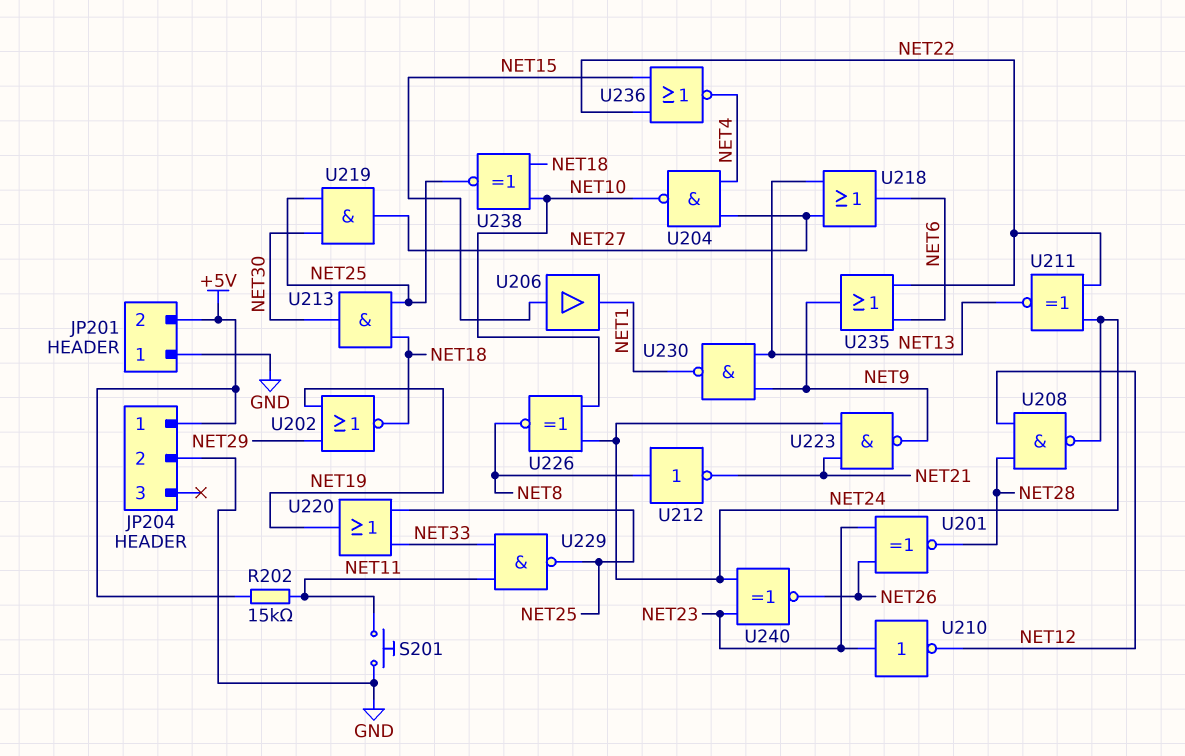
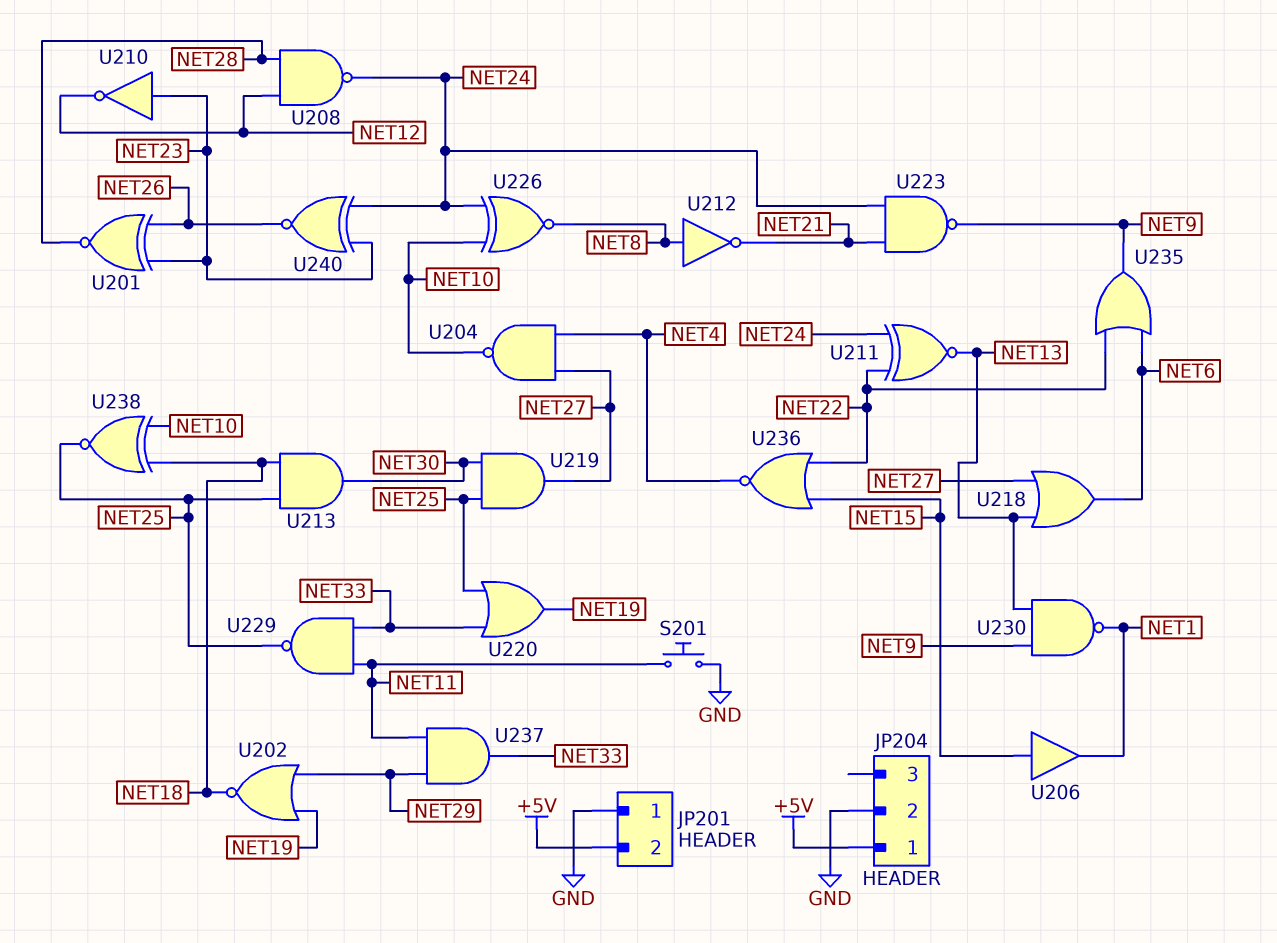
R202: 15k (+5V, NET11) -> none
U237: none -> AND (in NET11, in NET29, out NET33)

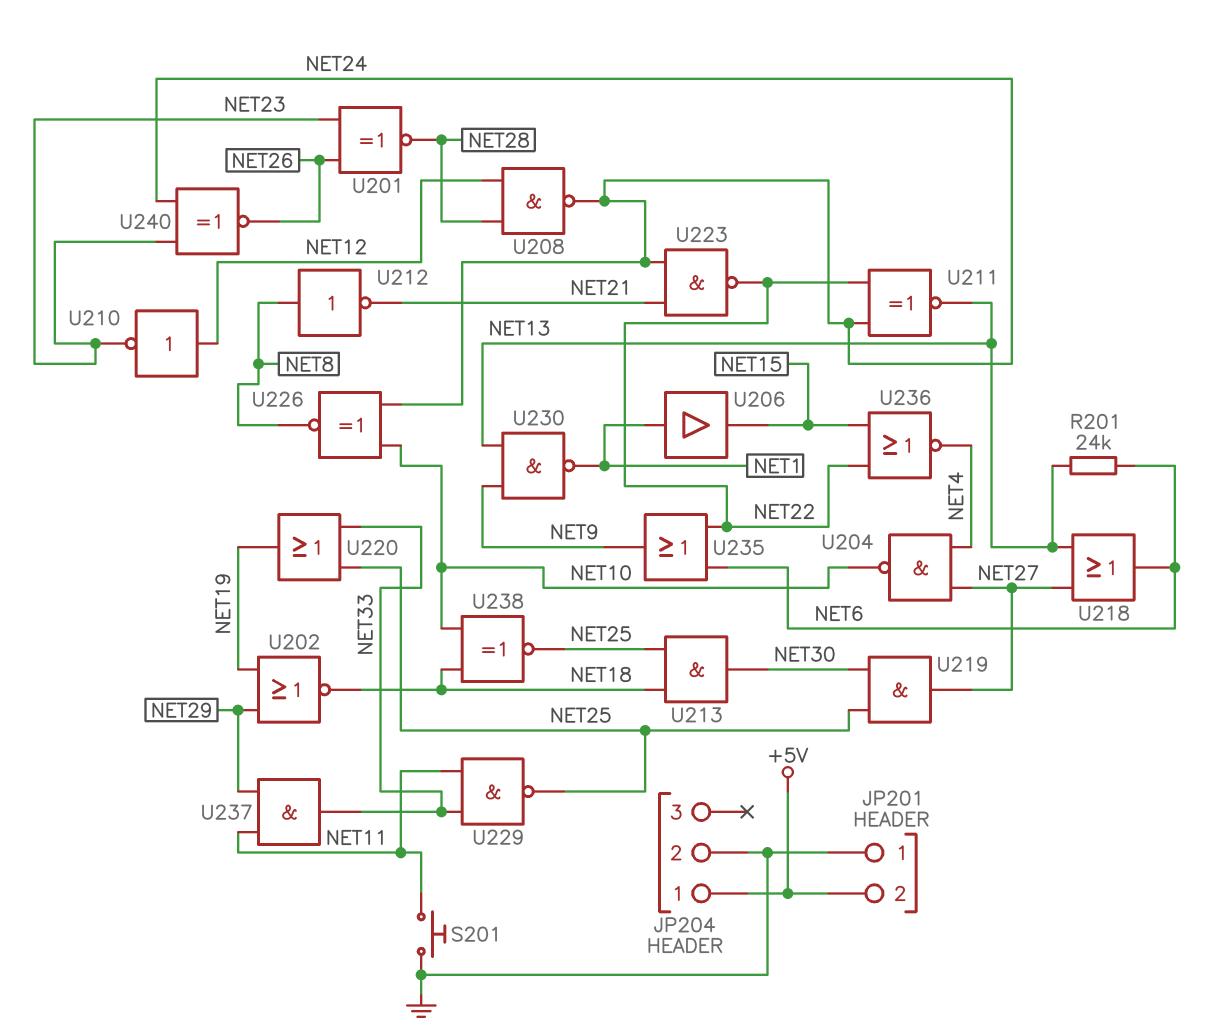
R201: none -> 24k (NET6, NET13)
U206: buffer (in NET15, out NET1) -> buffer (in NET1, out NET15)
U210: NOT (in NET23, out NET12) -> NOT (in NET12, out NET23)
U223: NAND (in NET21, in NET24, out NET9) -> NAND (in NET21, in NET24, out NET22)

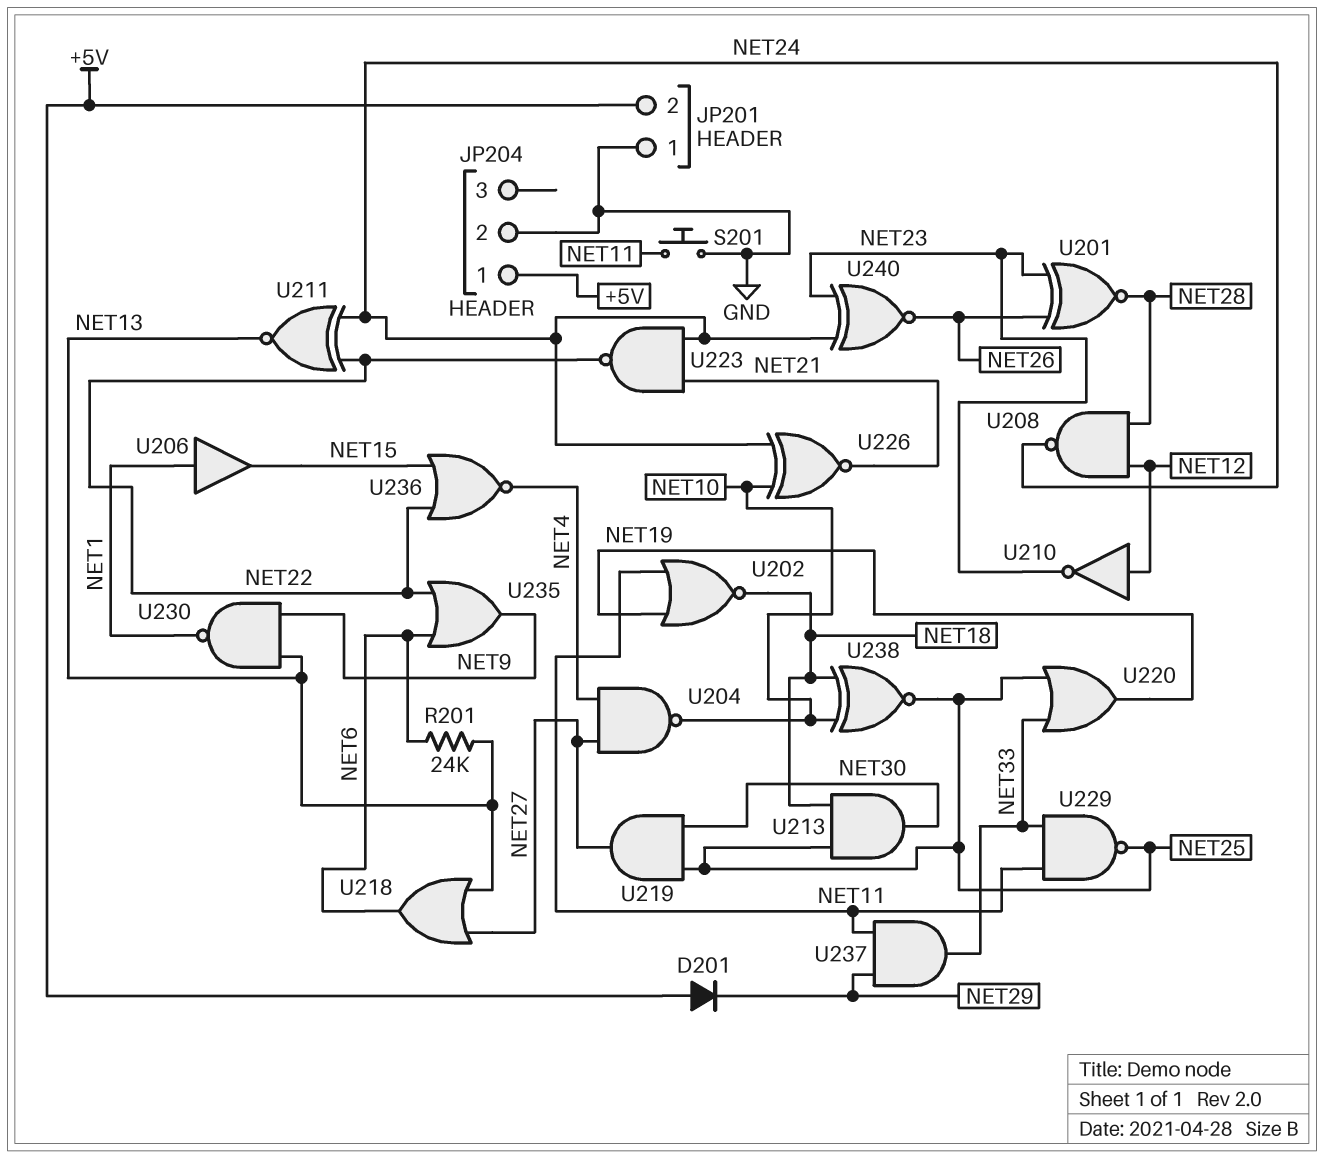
D201: none -> diode (A +5V, K NET29)
U202: NOR (in NET19, in NET29, out NET18) -> NOR (in NET11, in NET19, out NET18)
U212: NOT (in NET8, out NET21) -> none
U226: XNOR (in NET10, in NET24, out NET8) -> XNOR (in NET10, in NET24, out NET21)

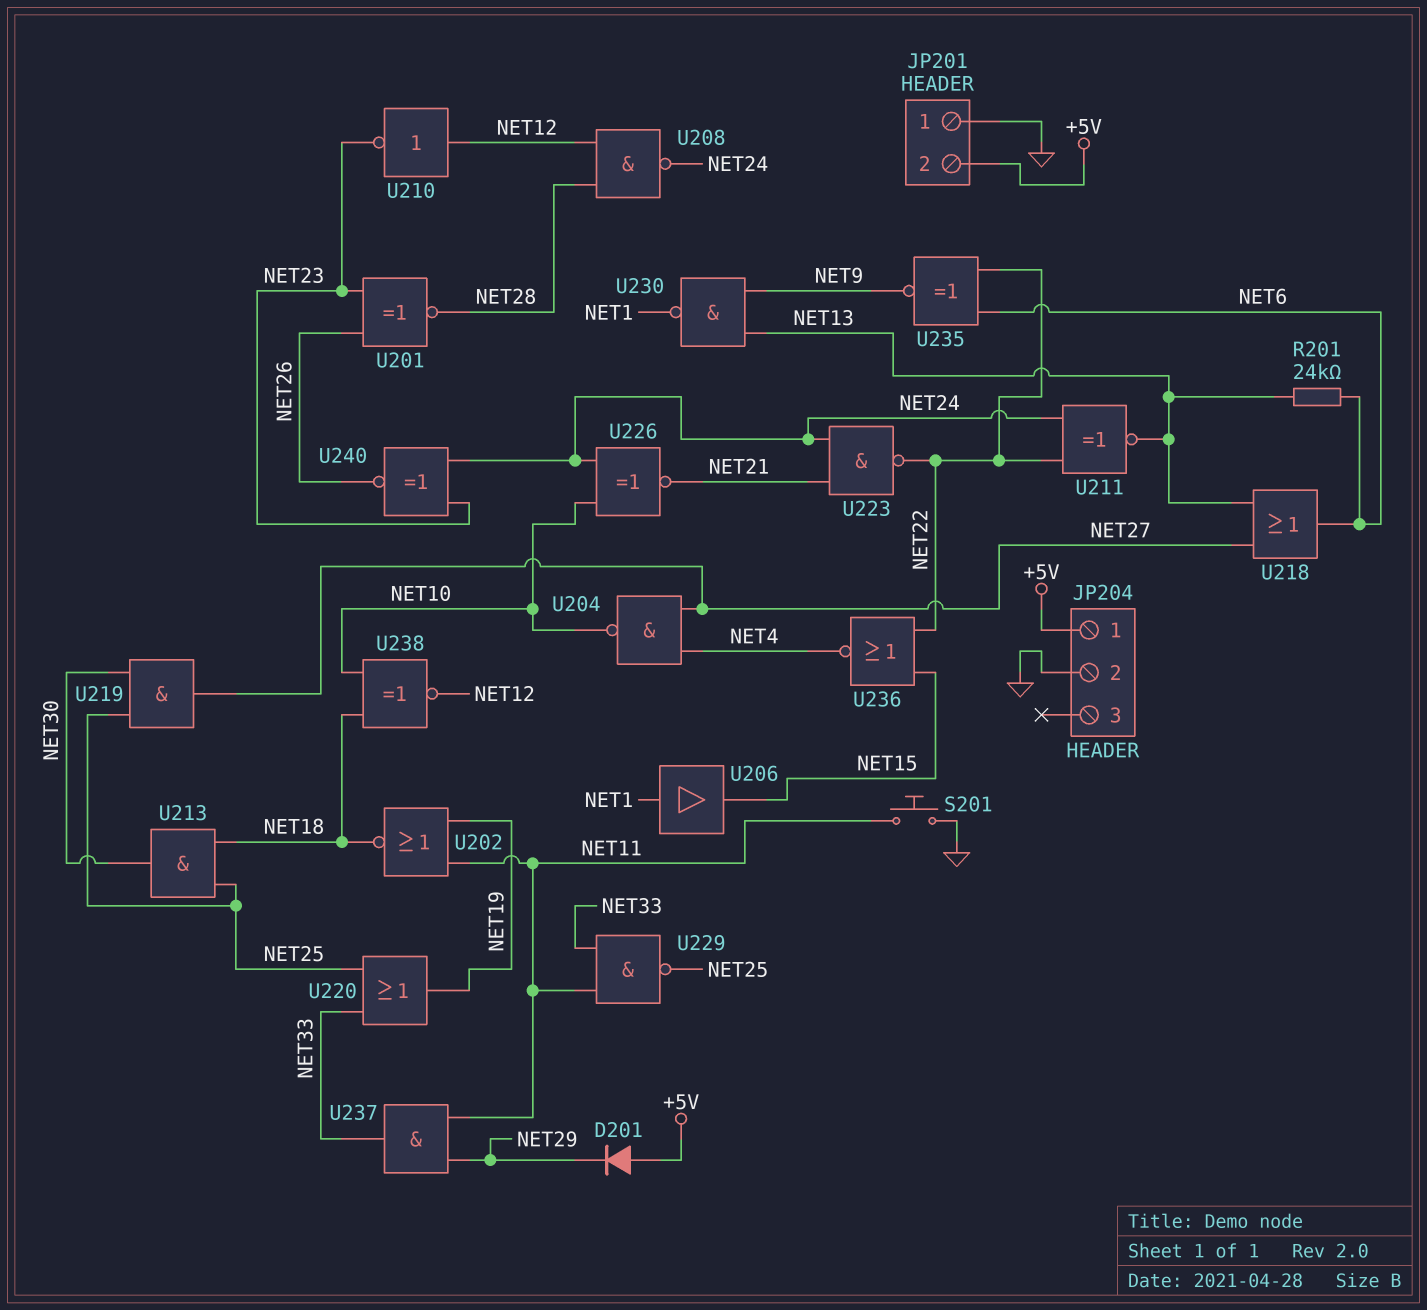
U235: OR (in NET6, in NET22, out NET9) -> XNOR (in NET6, in NET22, out NET9)
U238: XNOR (in NET10, in NET18, out NET25) -> XNOR (in NET10, in NET18, out NET12)

